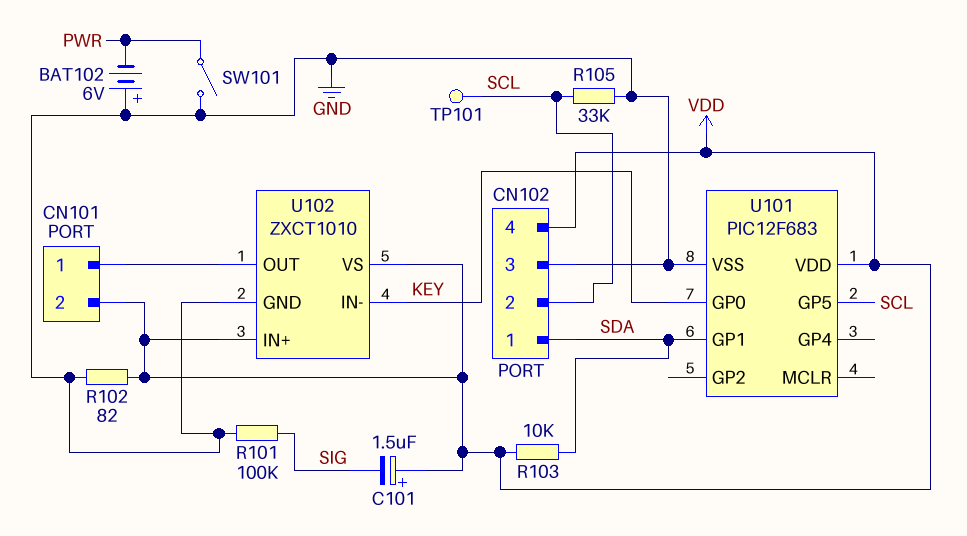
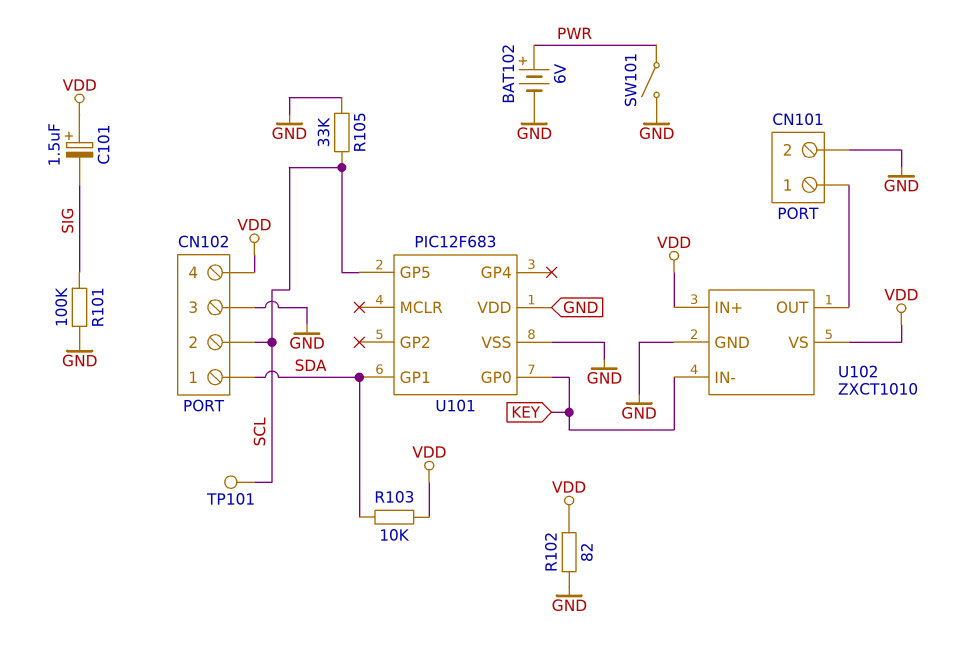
BAT102: 6V (plus GND, minus PWR) -> 6V (plus PWR, minus GND)
CN101 pin 2: VDD -> GND
U101 pin VDD: VDD -> GND

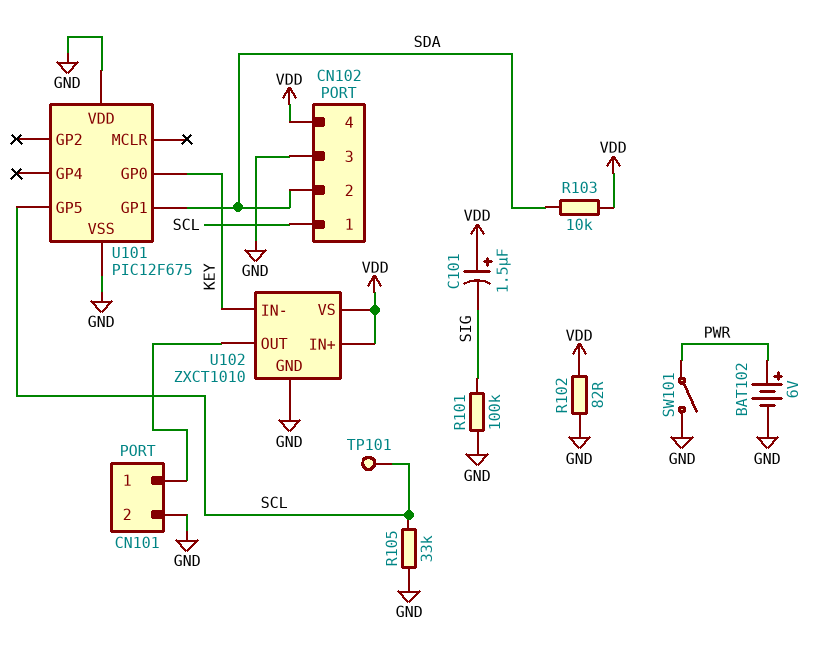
CN102 pin 1: SDA -> SCL
CN102 pin 2: SCL -> SDA
U101: PIC12F683 -> PIC12F675

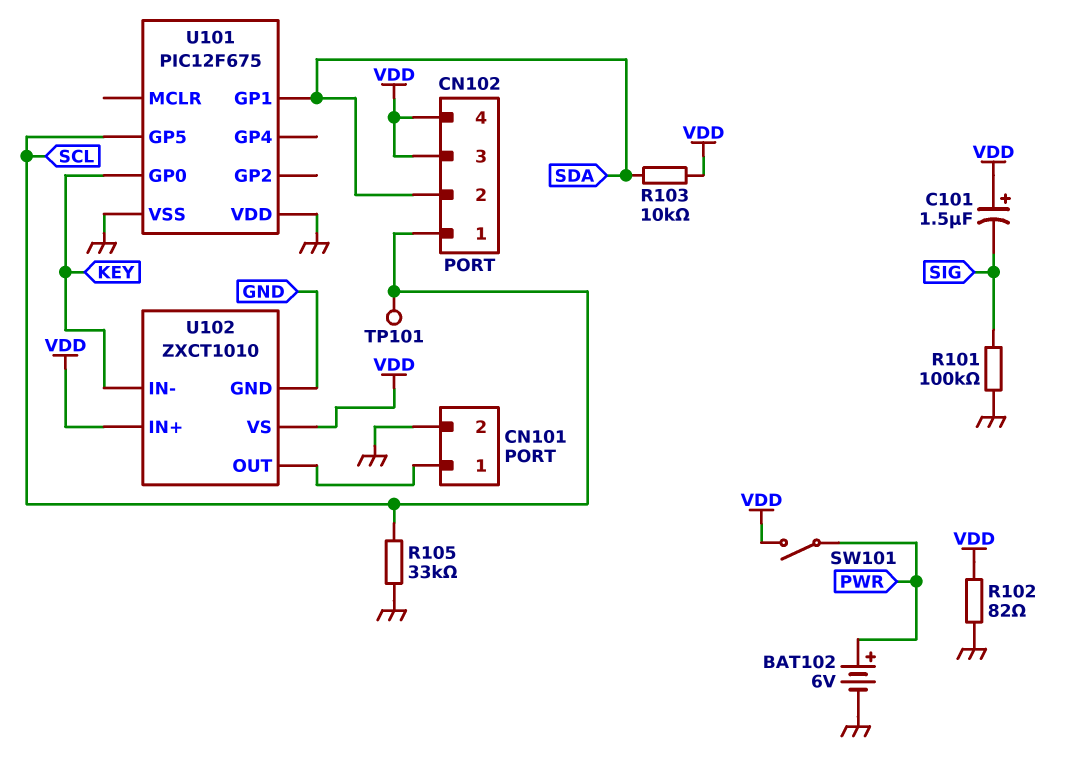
CN102 pin 3: GND -> VDD
SW101: switch (GND, PWR) -> switch (PWR, VDD)

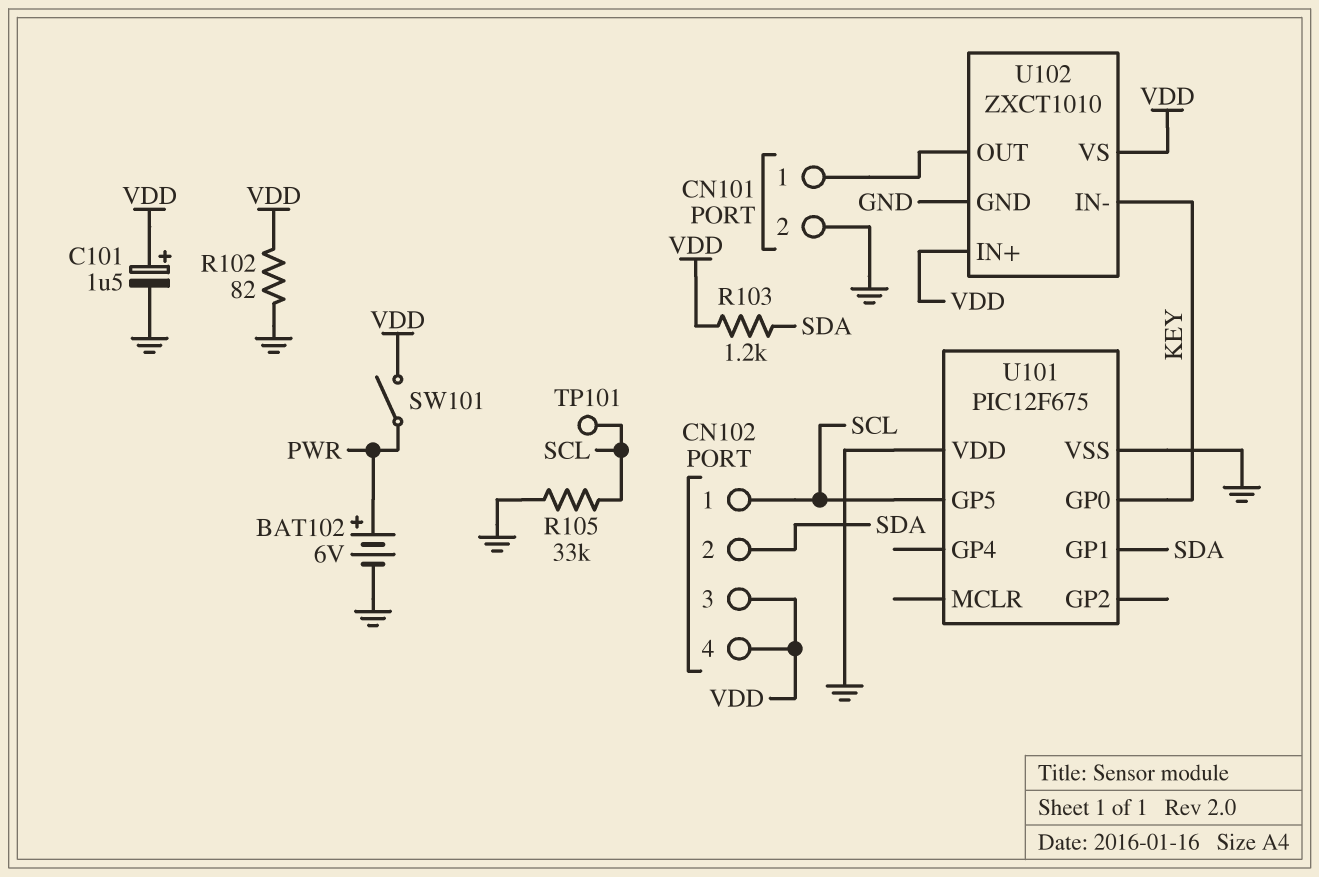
C101: 1.5uF (plus VDD, minus SIG) -> 1.5uF (plus VDD, minus GND)
R101: 100k (GND, SIG) -> none
R103: 10k (SDA, VDD) -> 1.2k (SDA, VDD)

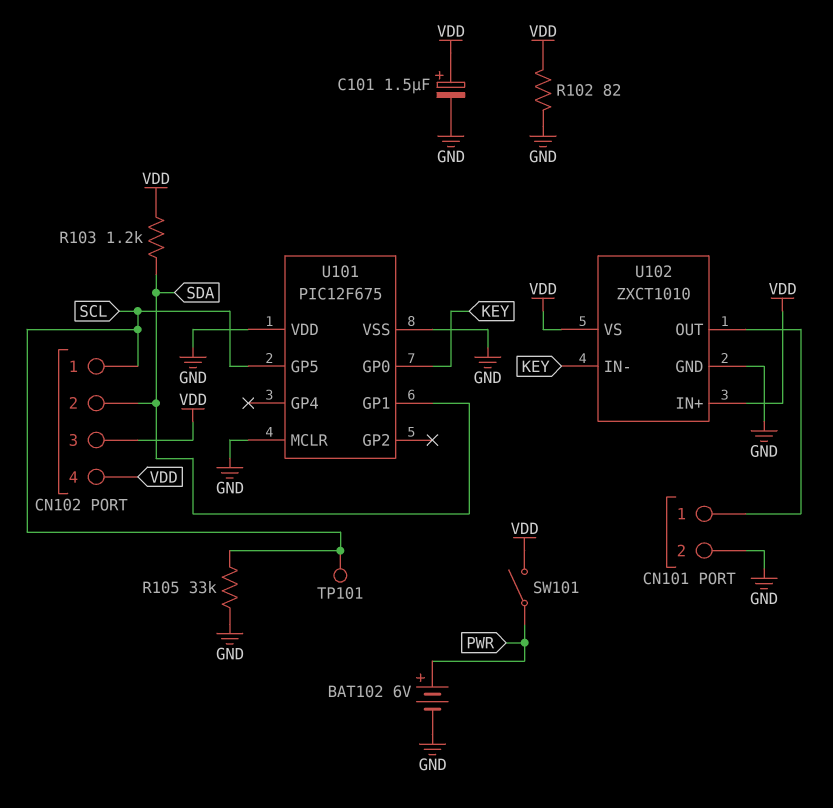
U101 pin MCLR: none -> GND

